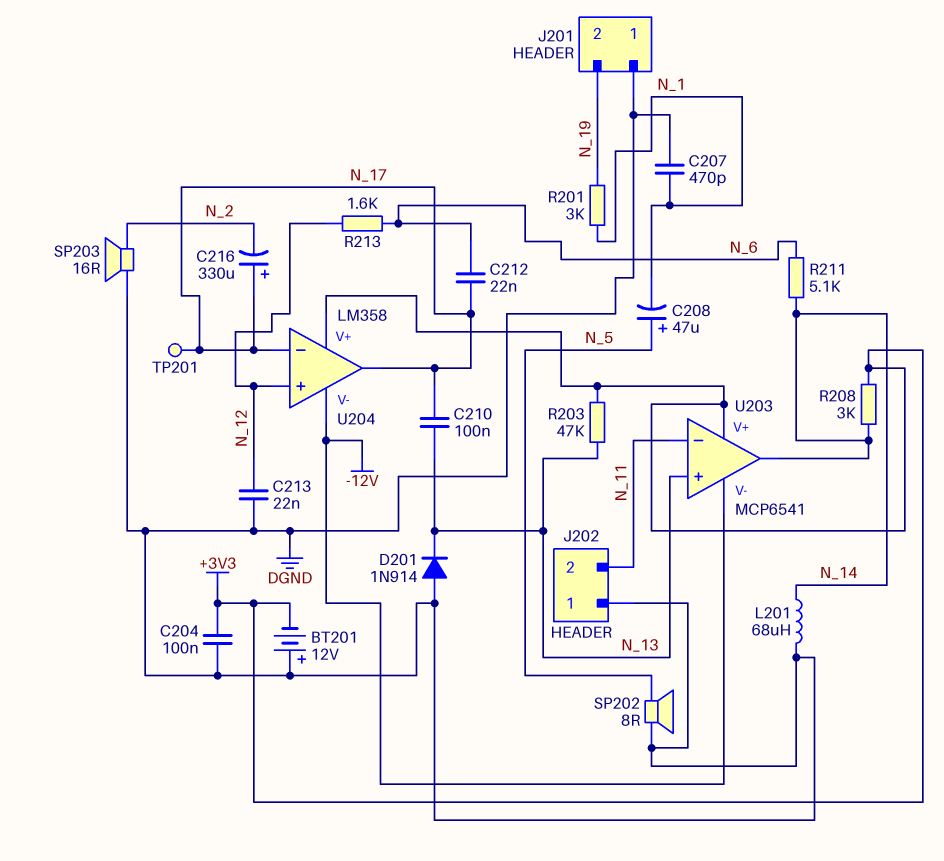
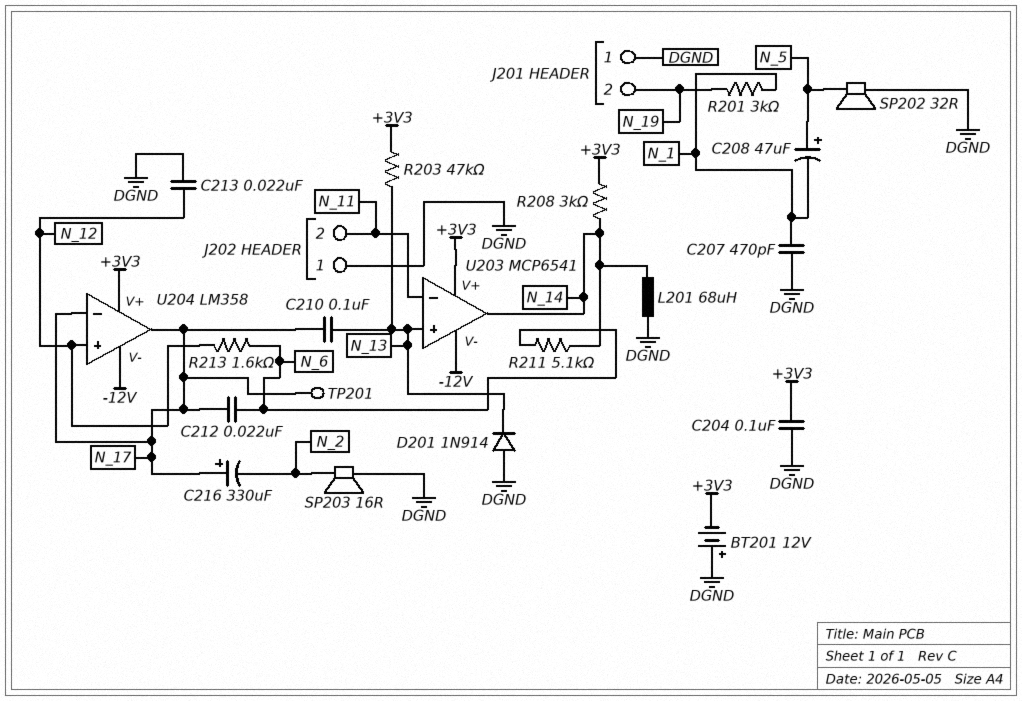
SP202: speaker 8R (DGND, N_5) -> speaker 32R (DGND, N_5)

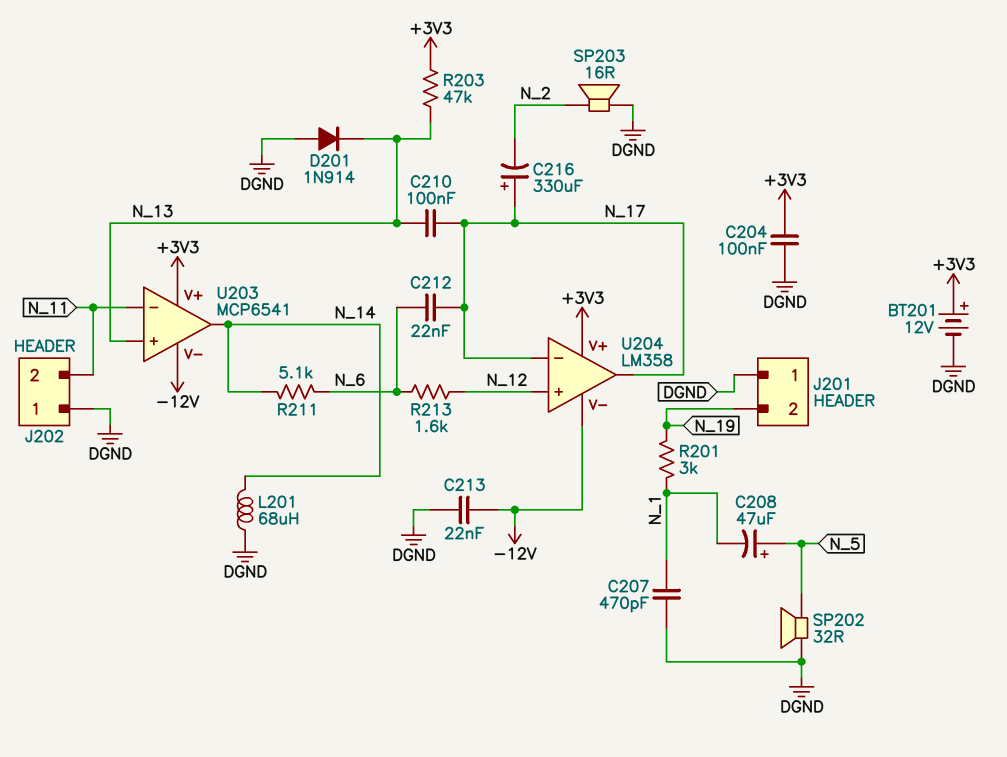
BT201: 12V (plus DGND, minus +3V3) -> 12V (plus +3V3, minus DGND)
C213: 22nF (DGND, N_12) -> 22nF (-12V, DGND)
R208: 3k (+3V3, N_14) -> none
TP201: test point (N_17) -> none

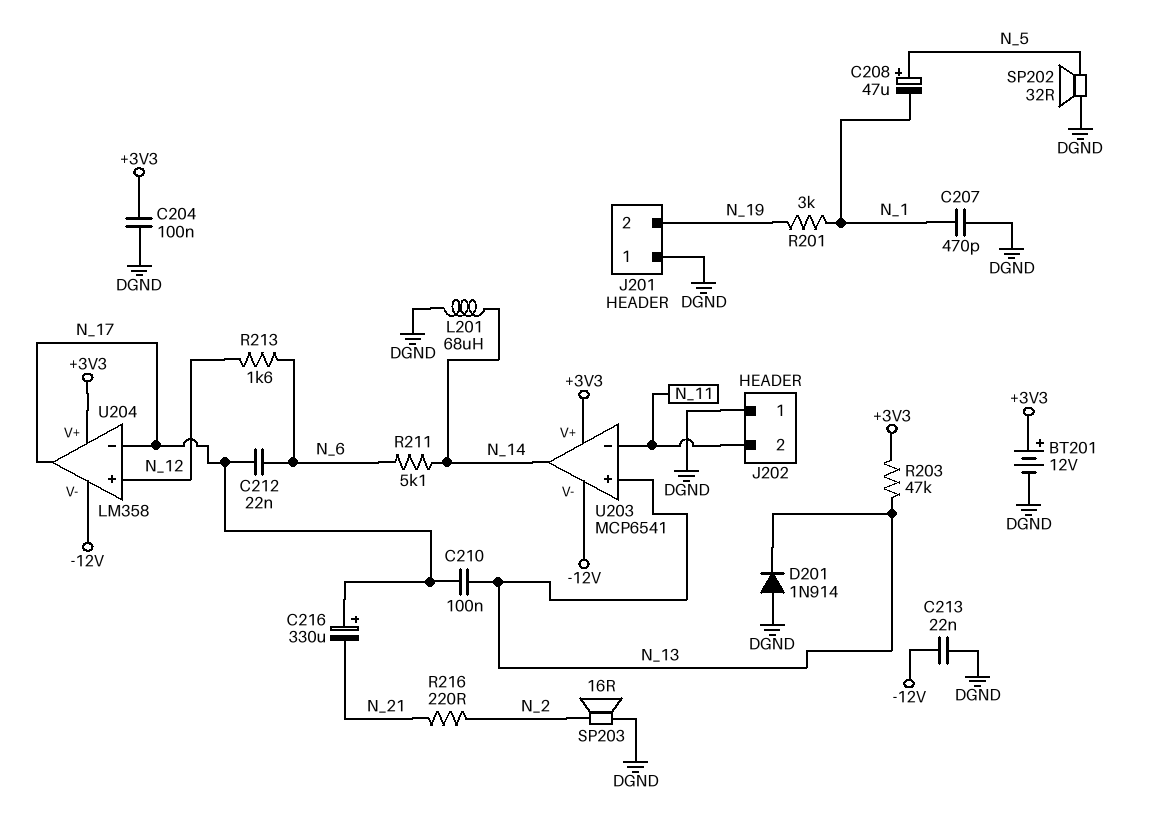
C216: 330uF (plus N_17, minus N_2) -> 330uF (plus N_17, minus N_21)
R216: none -> 220 (N_2, N_21)

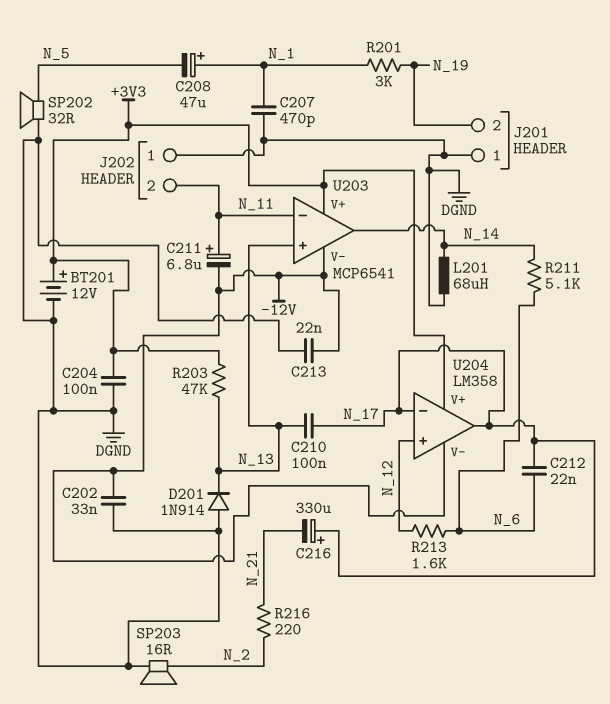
C202: none -> 33nF (-12V, DGND)
C208: 47uF (plus N_5, minus N_1) -> 47uF (plus N_1, minus N_5)
C211: none -> 6.8uF (plus N_11, minus -12V)

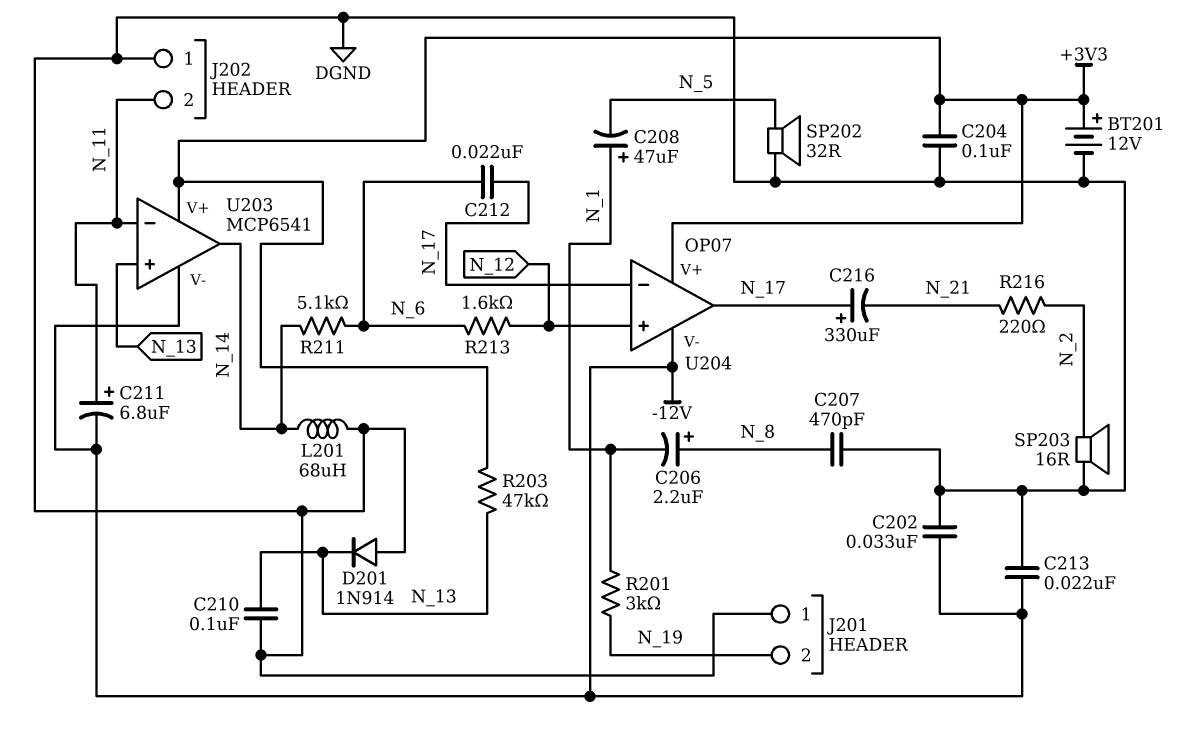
C206: none -> 2.2uF (plus N_8, minus N_1)
C207: 470pF (DGND, N_1) -> 470pF (DGND, N_8)
C210: 100nF (N_13, N_17) -> 100nF (DGND, N_13)
U204: LM358 -> OP07

